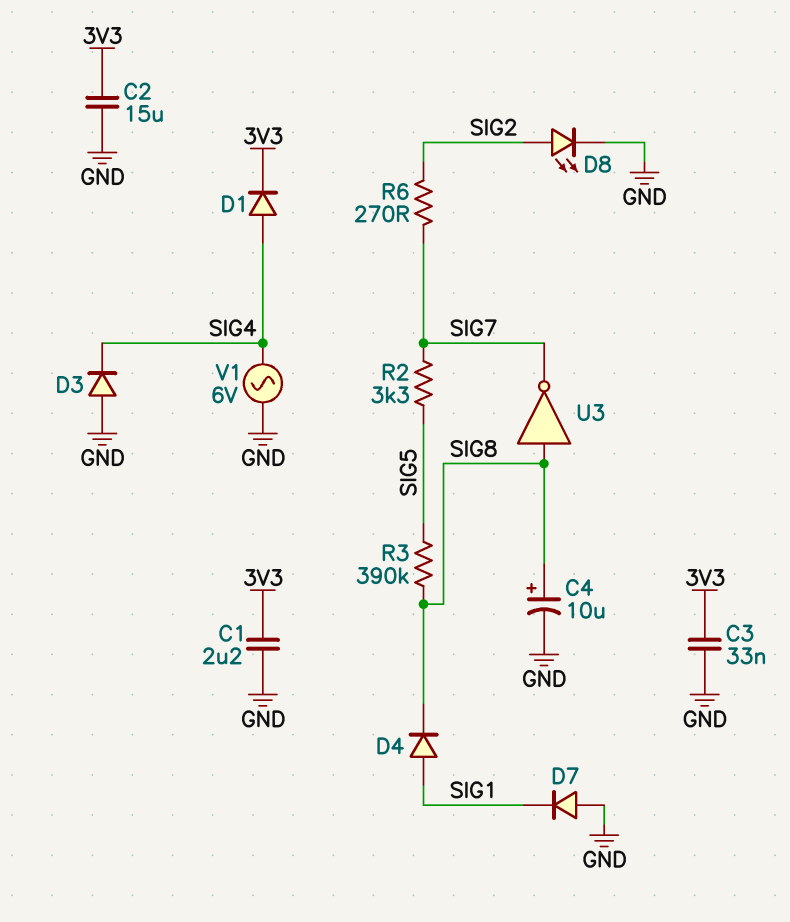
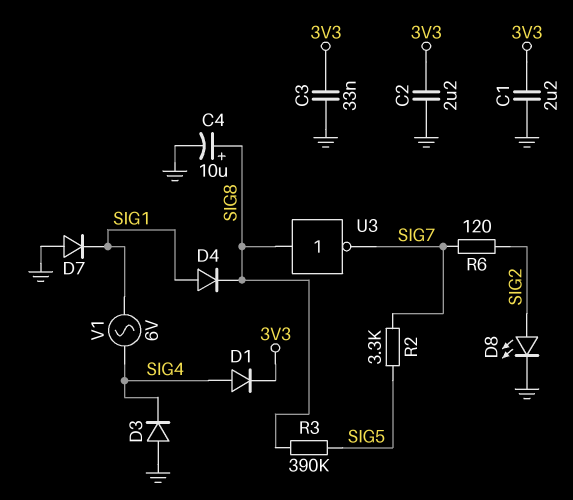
C2: 15uF (3V3, GND) -> 2.2uF (3V3, GND)
R6: 270 (SIG2, SIG7) -> 120 (SIG2, SIG7)
V1: AC 6V (GND, SIG4) -> AC 6V (SIG1, SIG4)

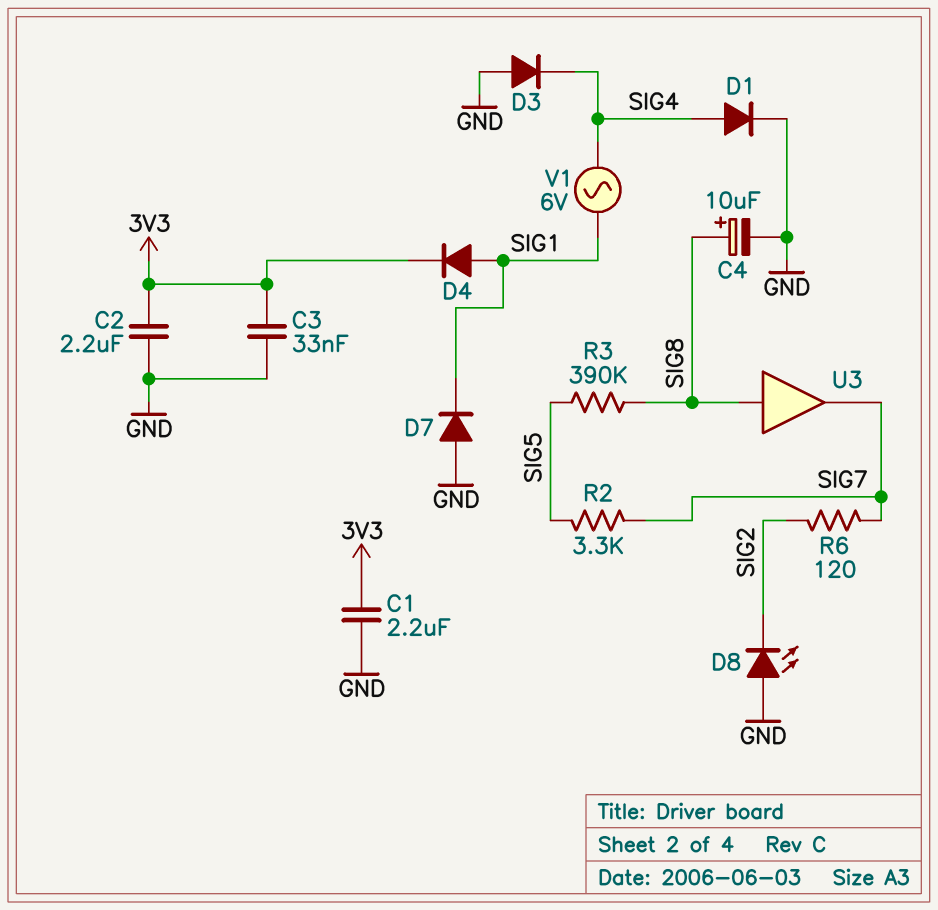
D1: diode (A SIG4, K 3V3) -> diode (A SIG4, K GND)
D4: diode (A SIG1, K SIG8) -> diode (A SIG1, K 3V3)
D8: LED (A SIG2, K GND) -> LED (A GND, K SIG2)
U3: NOT (in SIG8, out SIG7) -> buffer (in SIG8, out SIG7)

